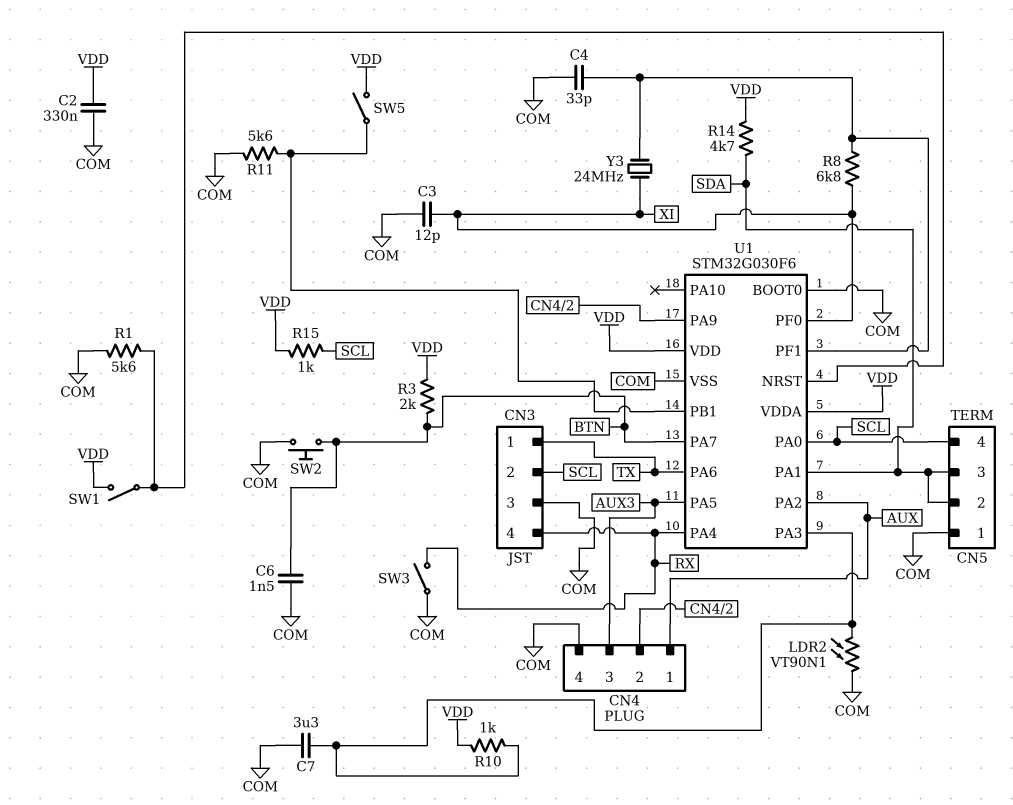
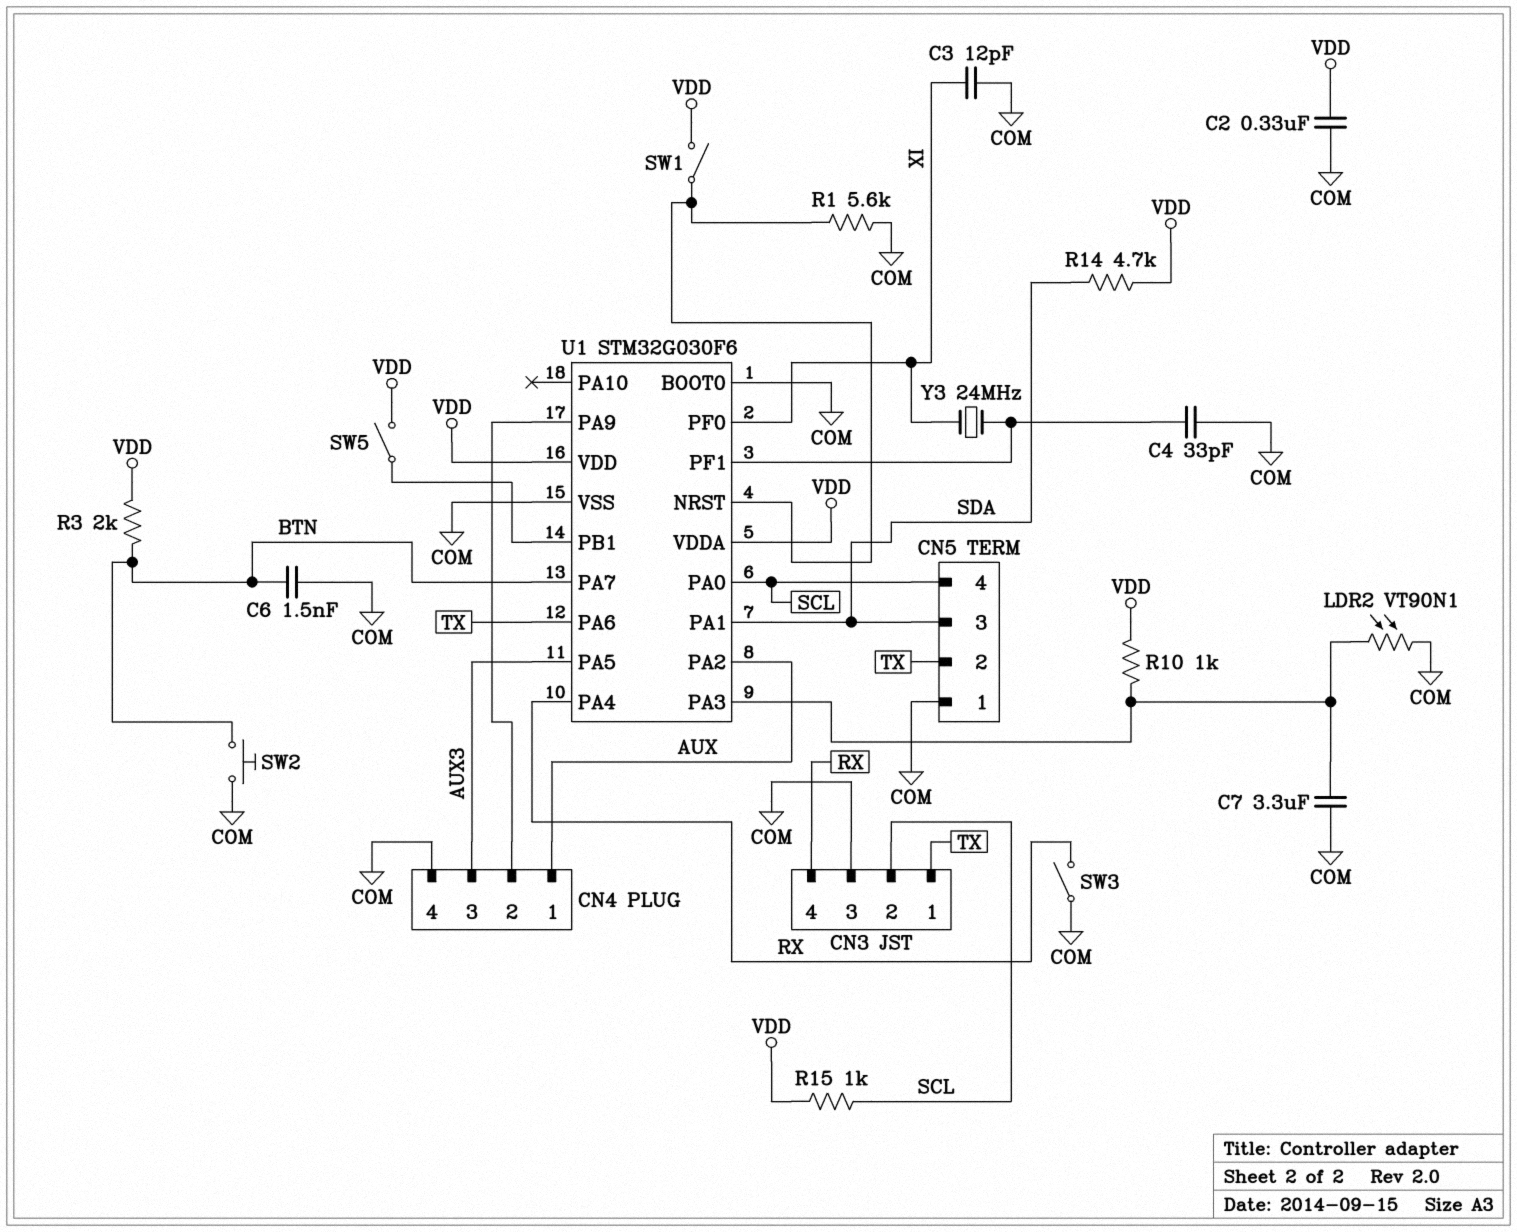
CN5 pin 2: SDA -> TX
R8: 6.8k (U1/PF1, XI) -> none
R11: 5.6k (COM, U1/PB1) -> none

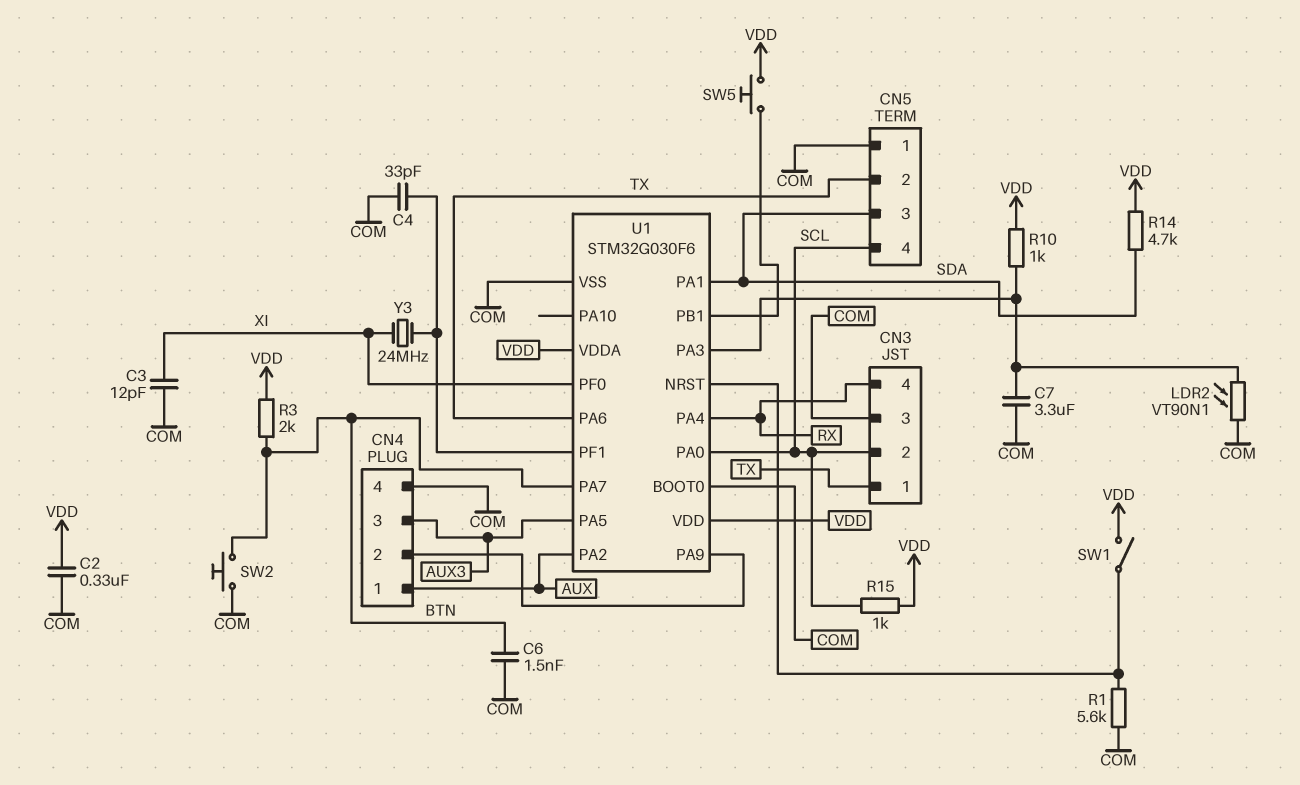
SW3: switch (COM, RX) -> none
SW5: switch (U1/PB1, VDD) -> button (U1/PB1, VDD)

